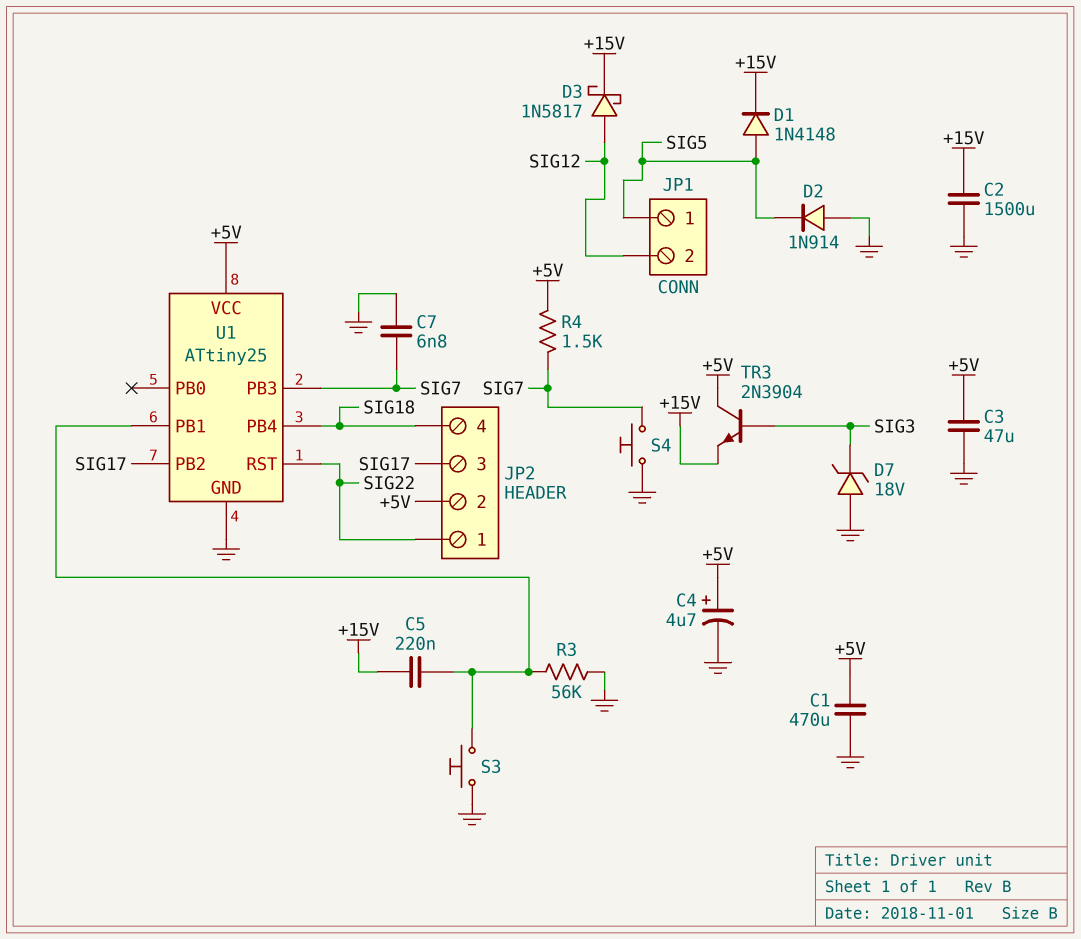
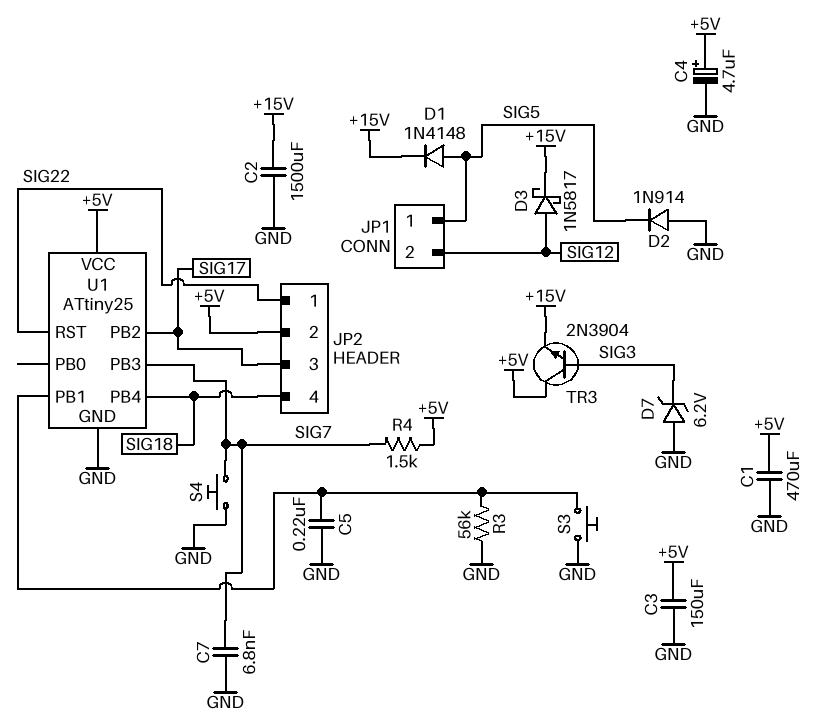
C3: 47uF (+5V, GND) -> 150uF (+5V, GND)
C5: 220nF (+15V, U1/PB1) -> 220nF (GND, U1/PB1)
D7: zener 18V (A GND, K SIG3) -> zener 6.2V (A GND, K SIG3)

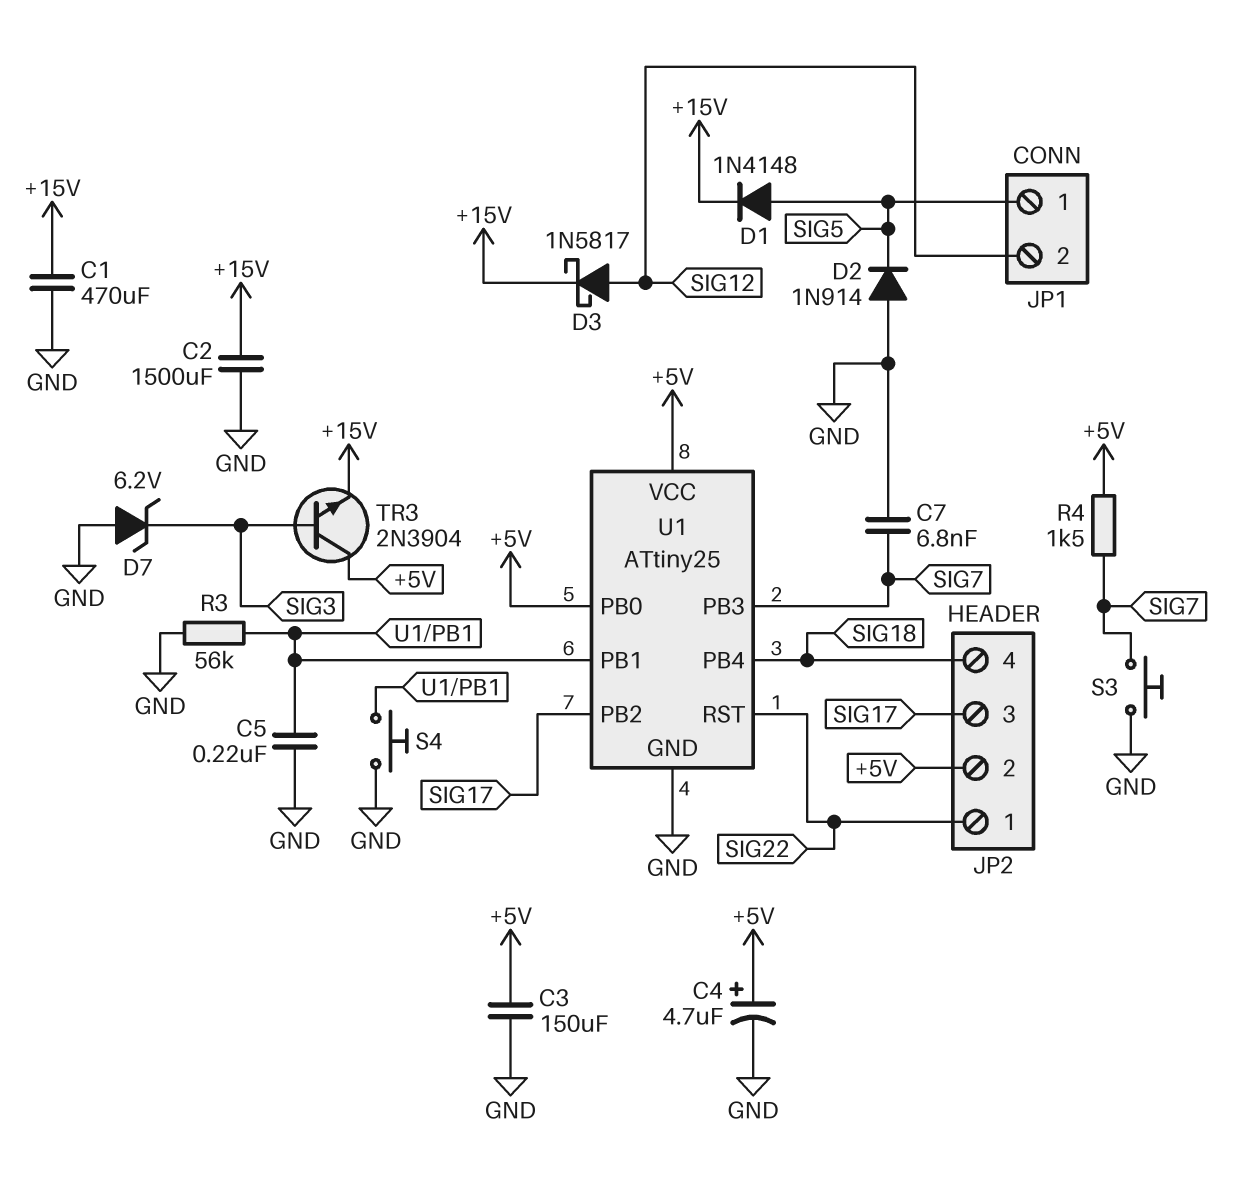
C1: 470uF (+5V, GND) -> 470uF (+15V, GND)
S3: button (GND, U1/PB1) -> button (GND, SIG7)
S4: button (GND, SIG7) -> button (GND, U1/PB1)
U1 pin PB0: none -> +5V

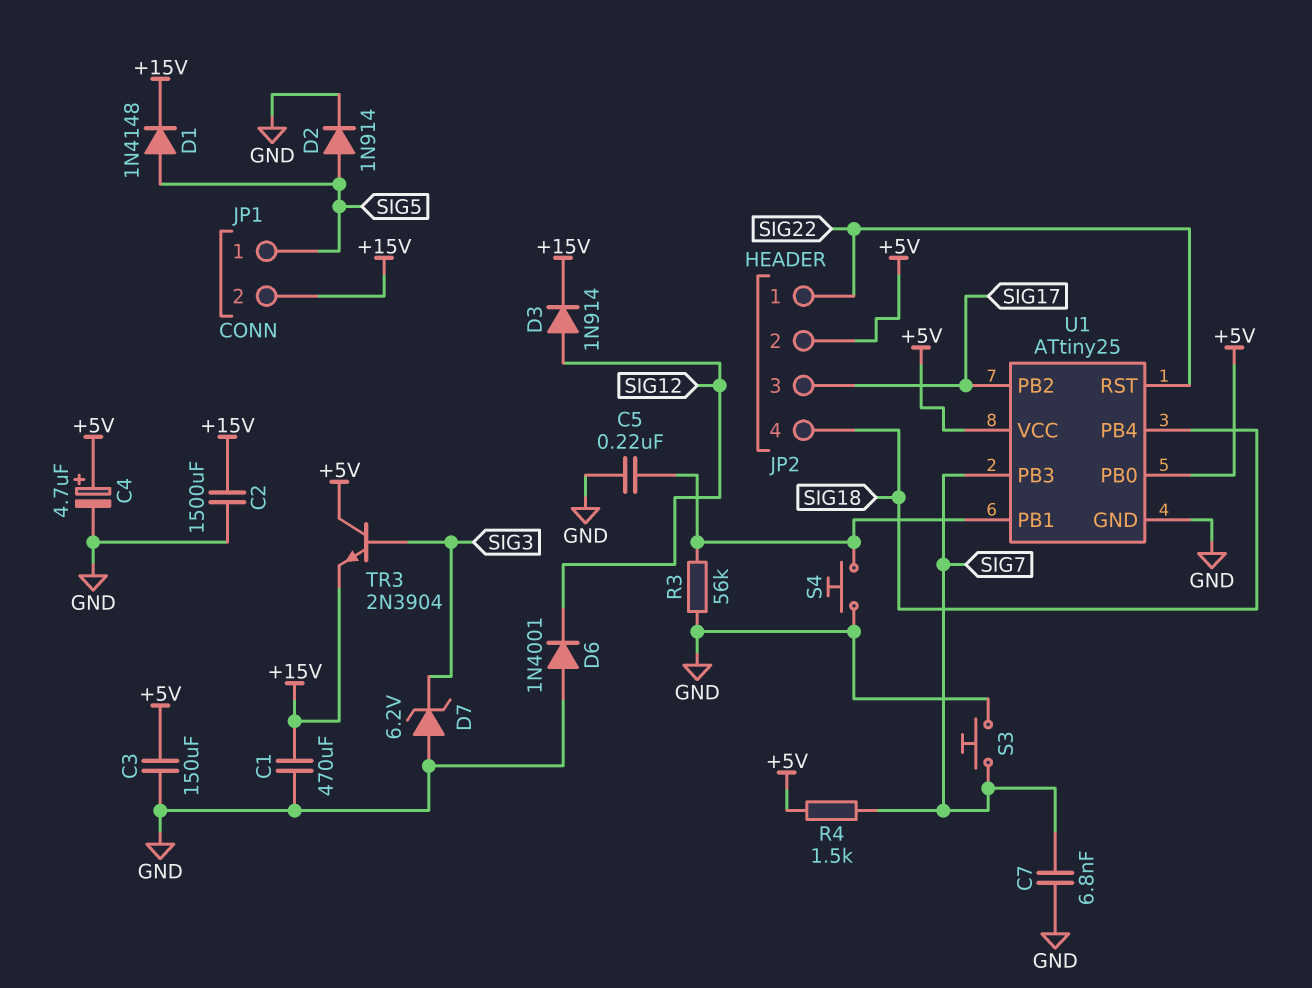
D2: diode 1N914 (A GND, K SIG5) -> diode 1N914 (A SIG5, K GND)
D3: schottky 1N5817 (A SIG12, K +15V) -> diode 1N914 (A SIG12, K +15V)
D6: none -> diode 1N4001 (A GND, K SIG12)
JP1 pin 2: SIG12 -> +15V

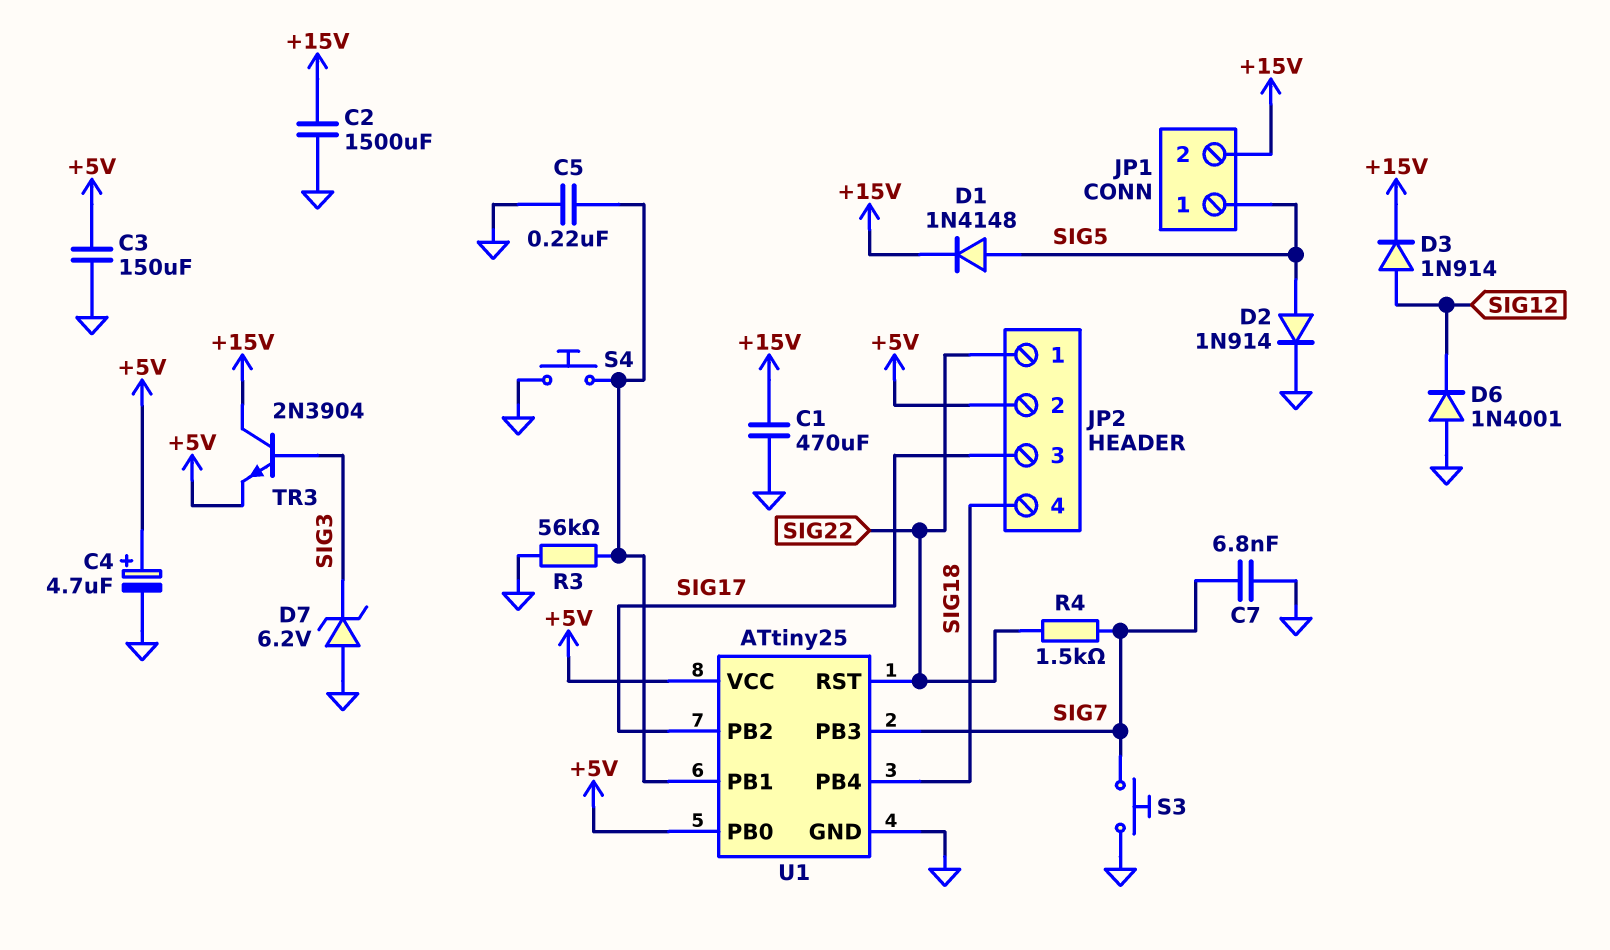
R4: 1.5k (+5V, SIG7) -> 1.5k (SIG7, SIG22)
TR3: NPN 2N3904 (B SIG3, C +5V, E +15V) -> NPN 2N3904 (B SIG3, C +15V, E +5V)

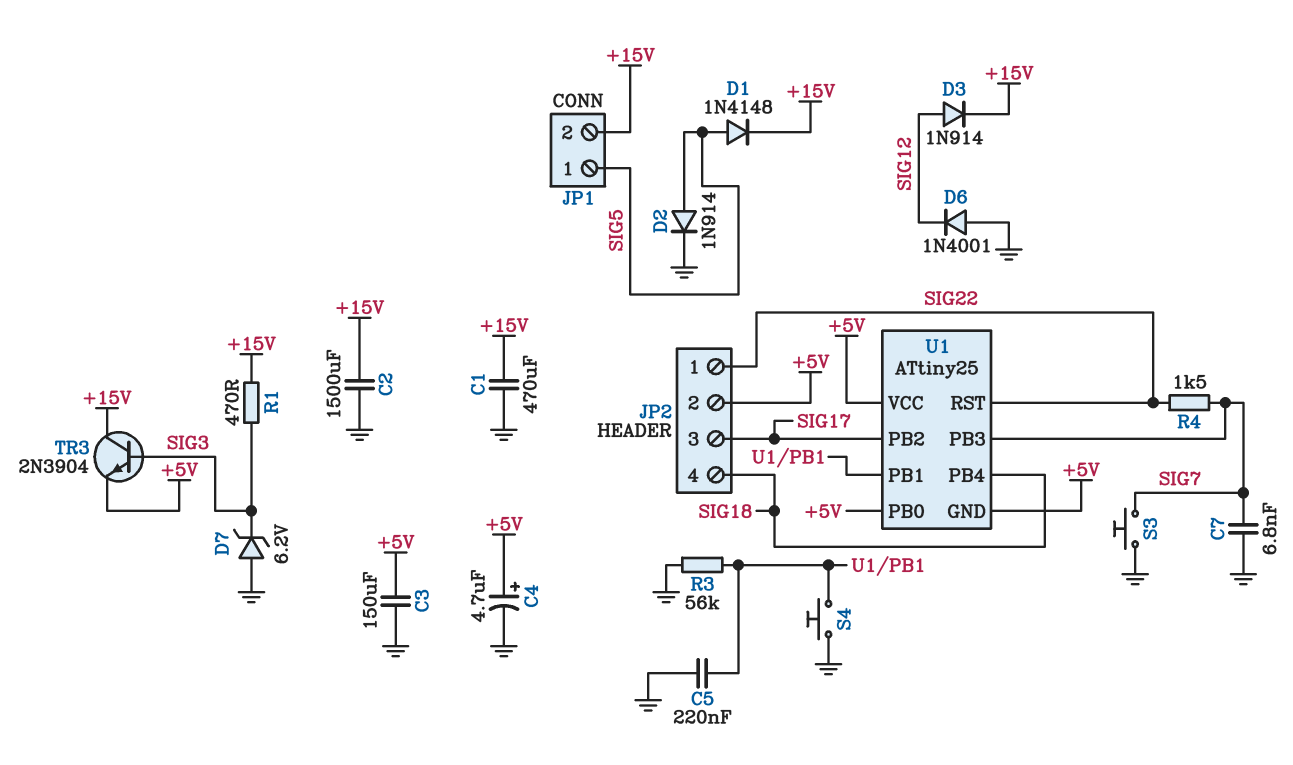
R1: none -> 470 (+15V, SIG3)
U1 pin GND: GND -> +5V

